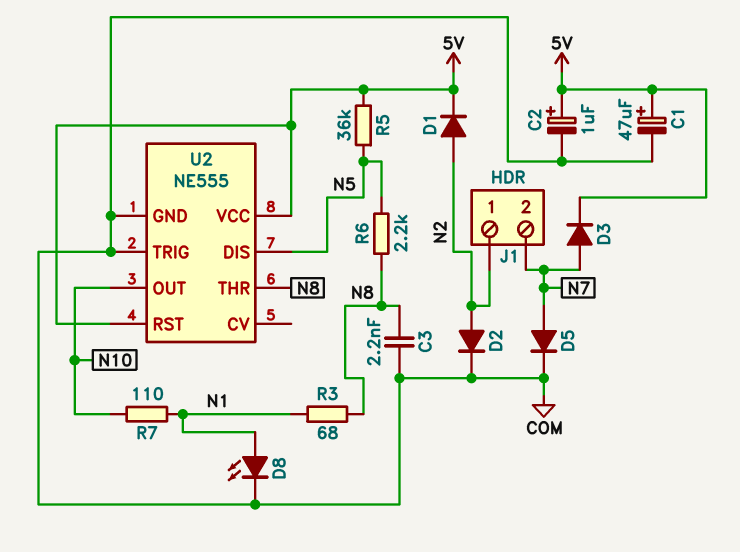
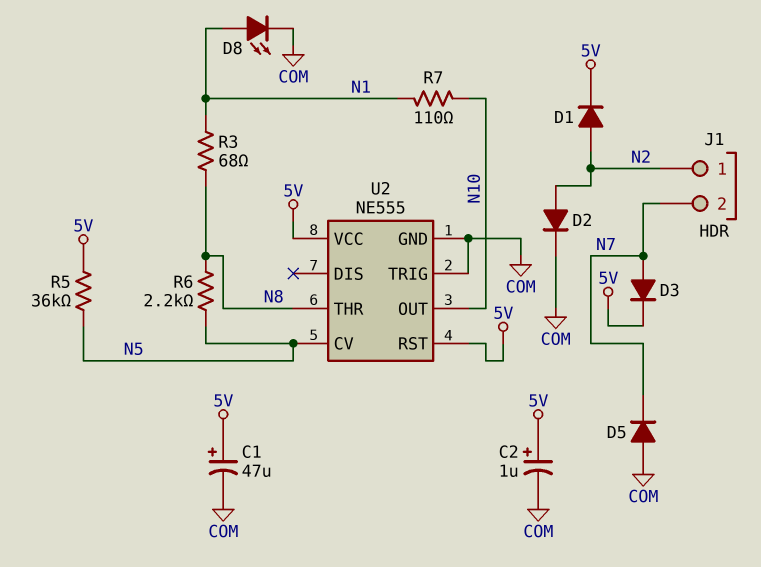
C3: 2.2nF (COM, N8) -> none
D5: diode (A N7, K COM) -> diode (A COM, K N7)
U2 pin CV: none -> N5
U2 pin DIS: N5 -> none

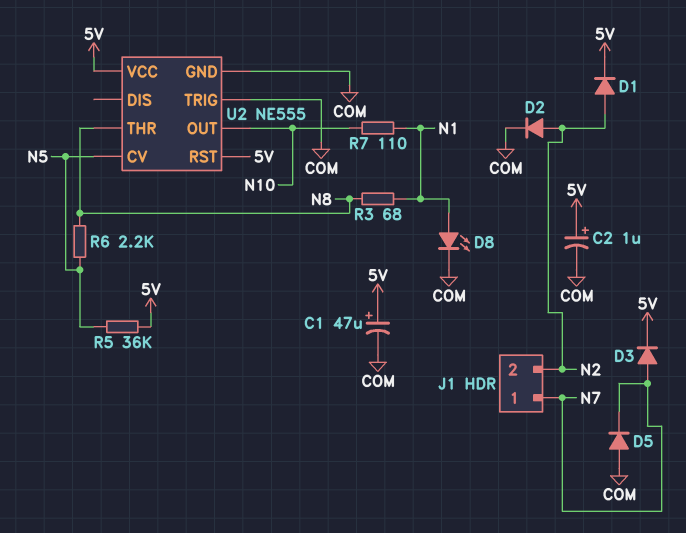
J1 pin 1: N2 -> N7
J1 pin 2: N7 -> N2

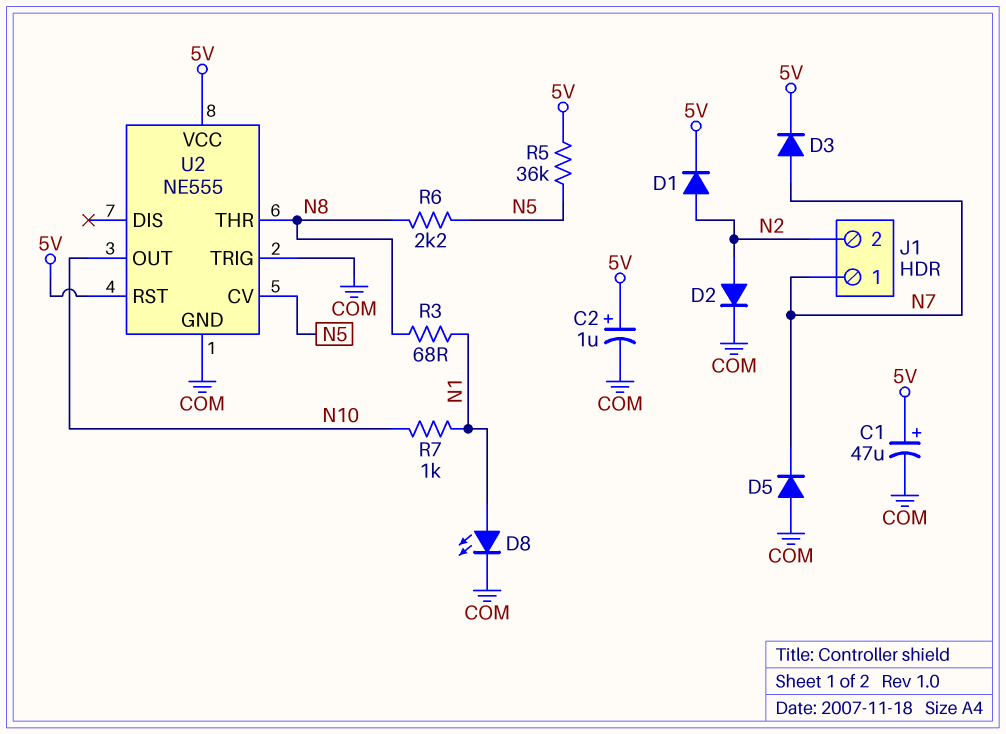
R7: 110 (N1, N10) -> 1k (N1, N10)

